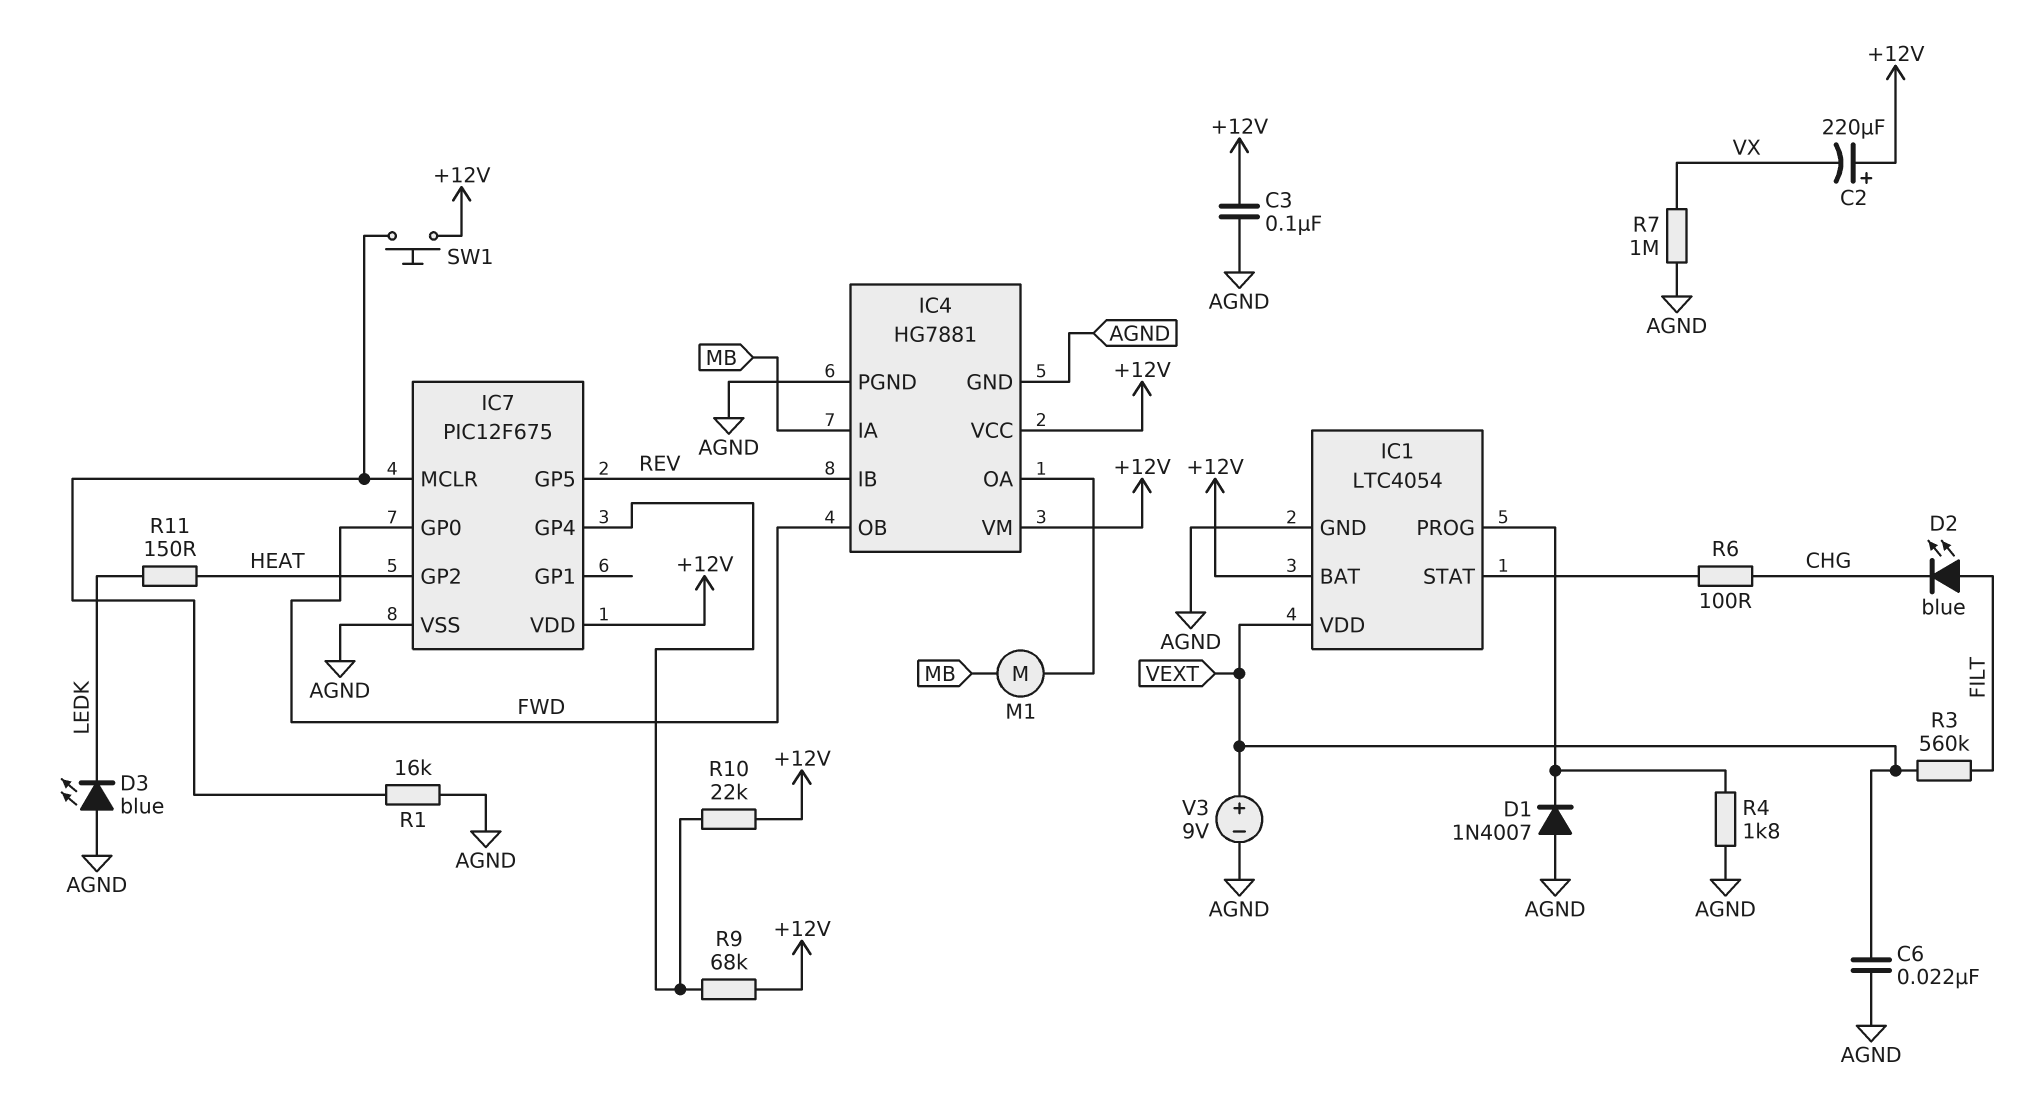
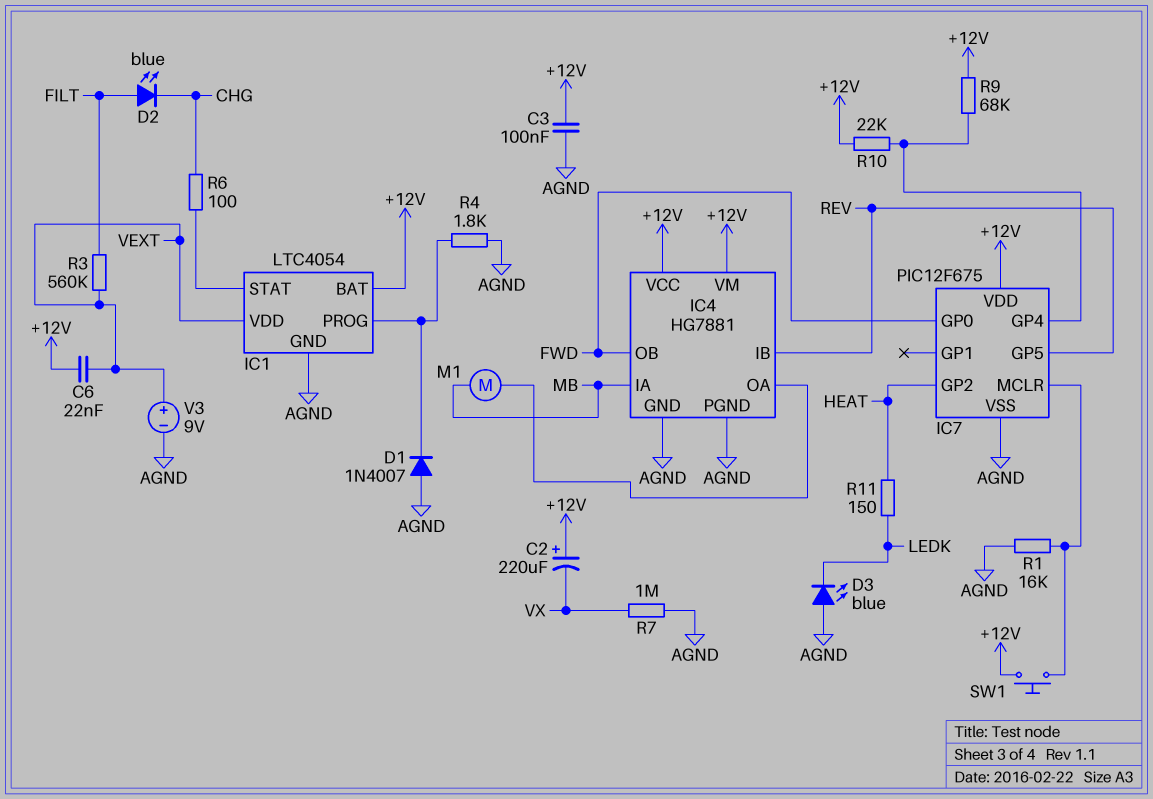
C6: 22nF (AGND, VEXT) -> 22nF (+12V, VEXT)

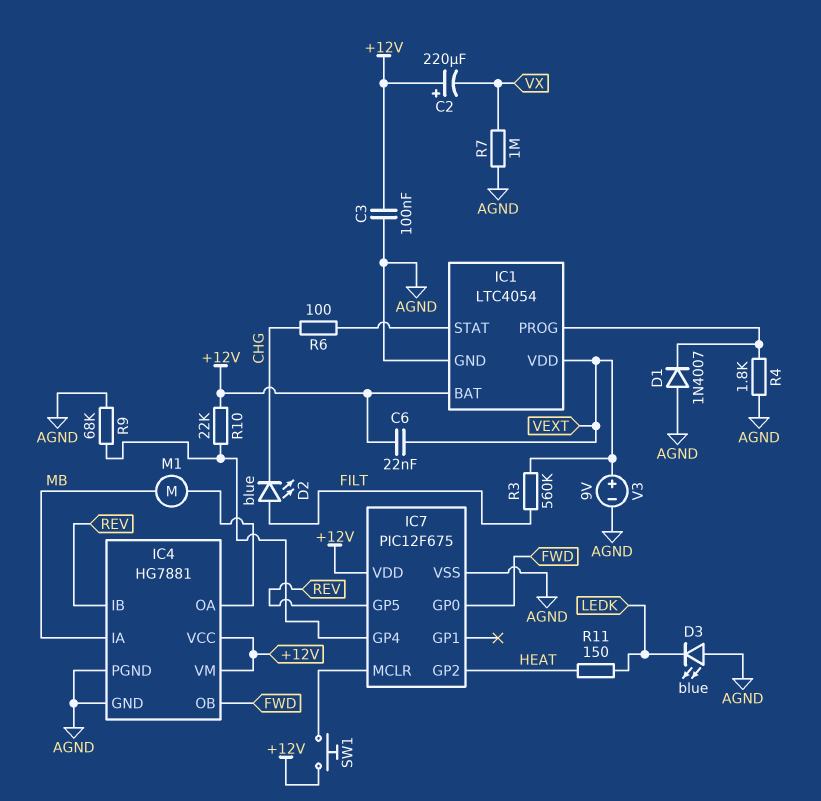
R1: 16k (AGND, IC7/MCLR) -> none
R9: 68k (+12V, IC7/GP4) -> 68k (AGND, IC7/GP4)

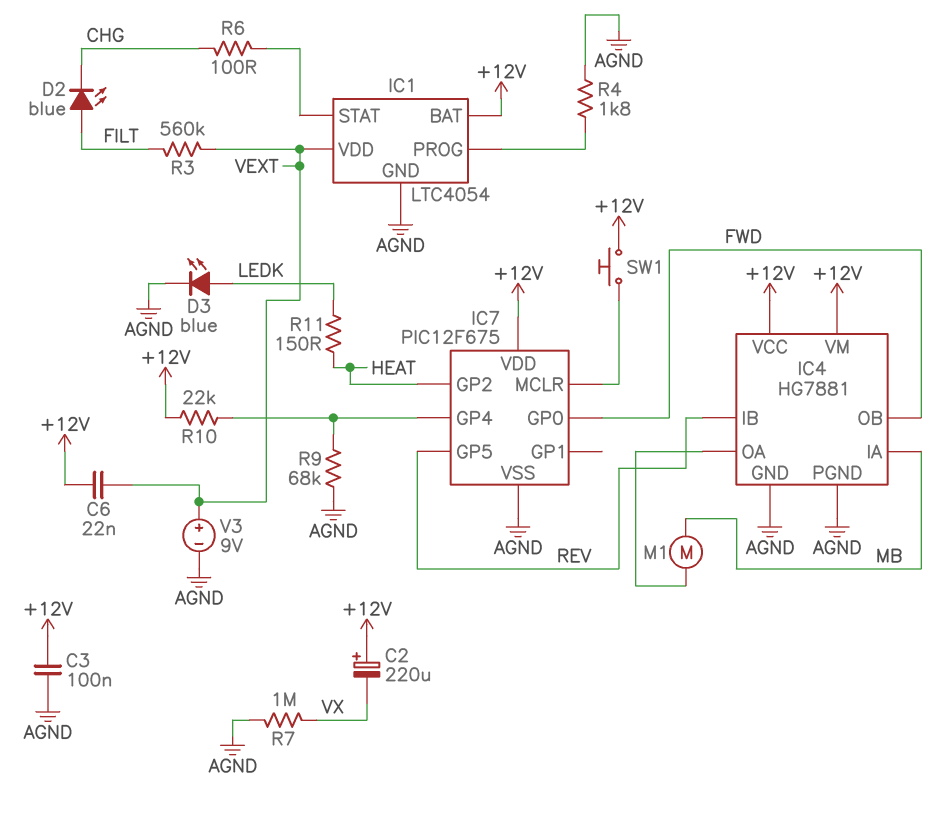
D1: diode 1N4007 (A AGND, K IC1/PROG) -> none
D3: LED blue (A AGND, K LEDK) -> LED blue (A LEDK, K AGND)

